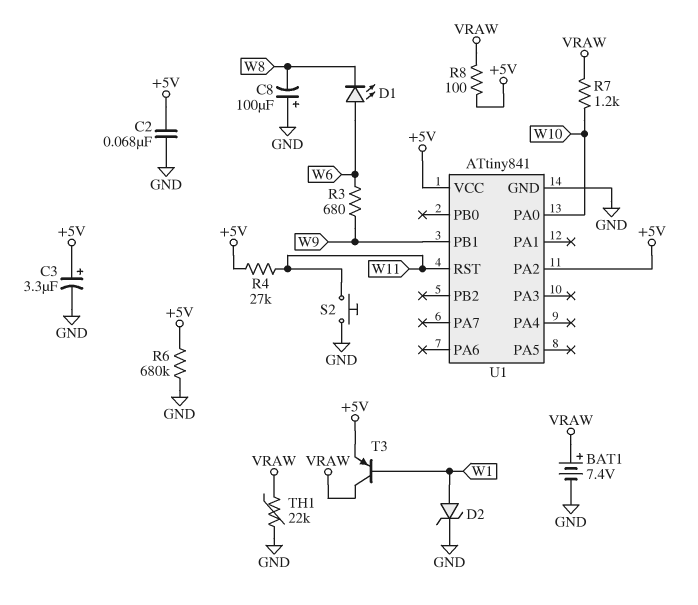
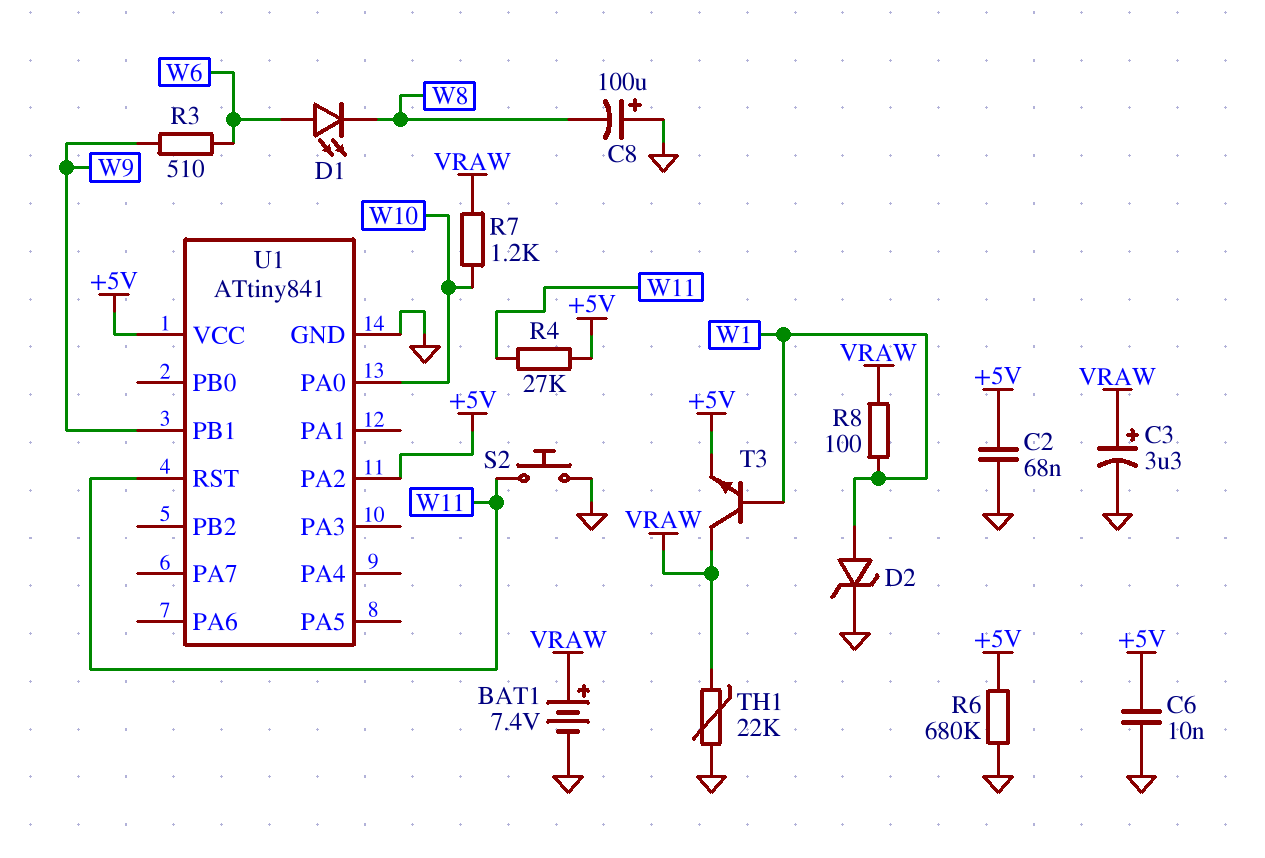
C3: 3.3uF (plus +5V, minus GND) -> 3.3uF (plus VRAW, minus GND)
C6: none -> 10nF (+5V, GND)
R3: 680 (W6, W9) -> 510 (W6, W9)
R8: 100 (+5V, VRAW) -> 100 (VRAW, W1)
T3: PNP (B W1, C VRAW, E +5V) -> NPN (B W1, C VRAW, E +5V)

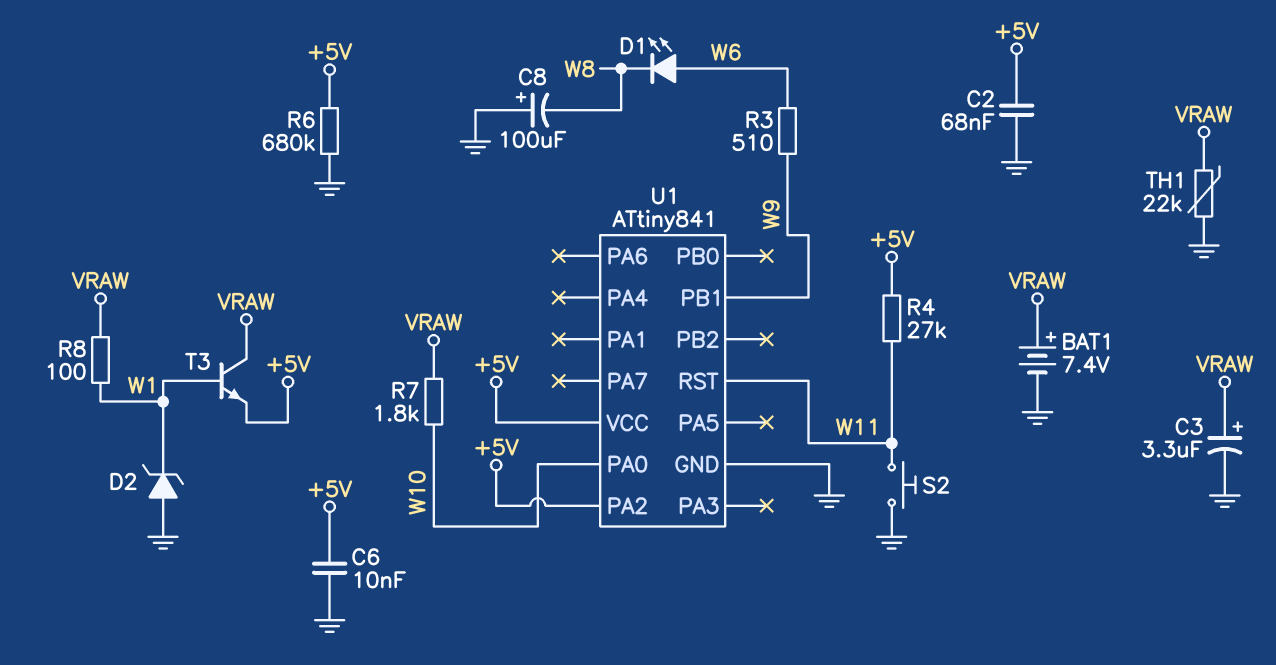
D2: zener (A W1, K GND) -> zener (A GND, K W1)
R7: 1.2k (VRAW, W10) -> 1.8k (VRAW, W10)

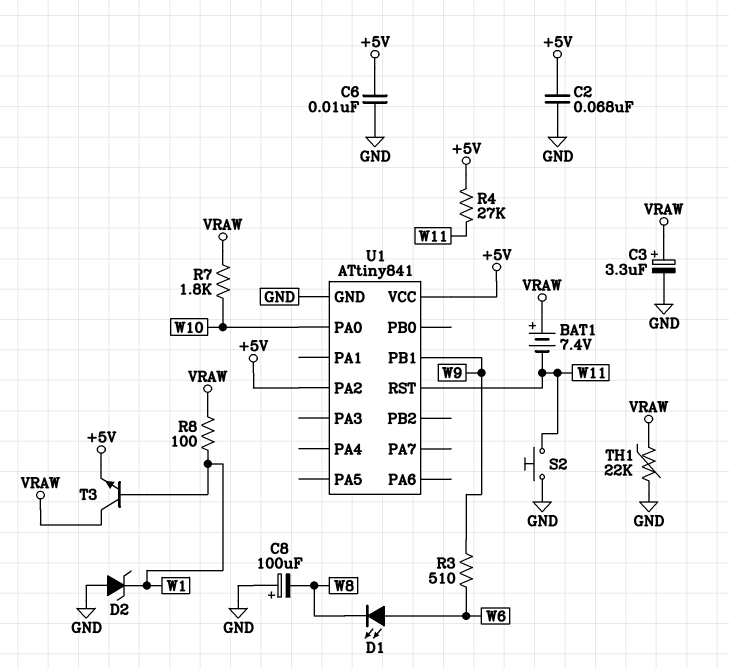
BAT1: 7.4V (plus VRAW, minus GND) -> 7.4V (plus VRAW, minus W11)
R6: 680k (+5V, GND) -> none

